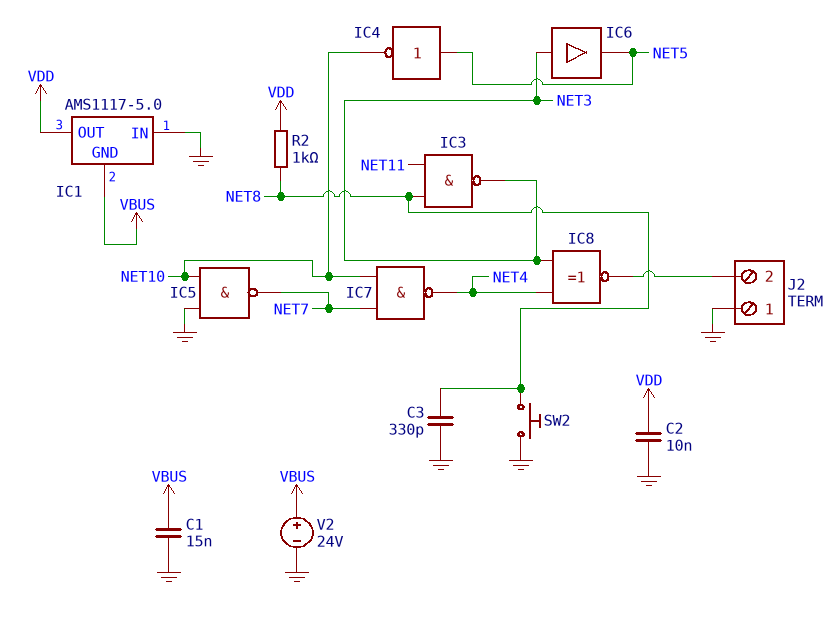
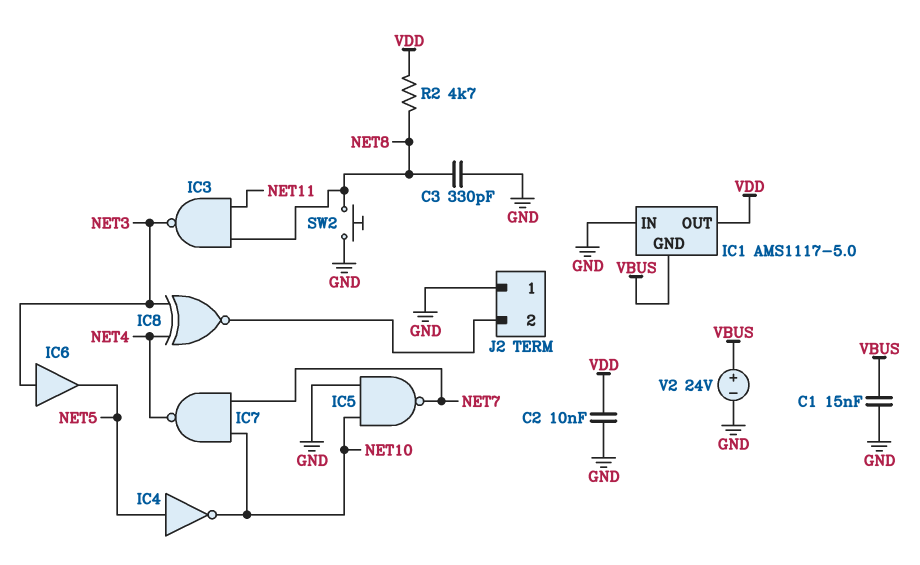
R2: 1k (NET8, VDD) -> 4.7k (NET8, VDD)

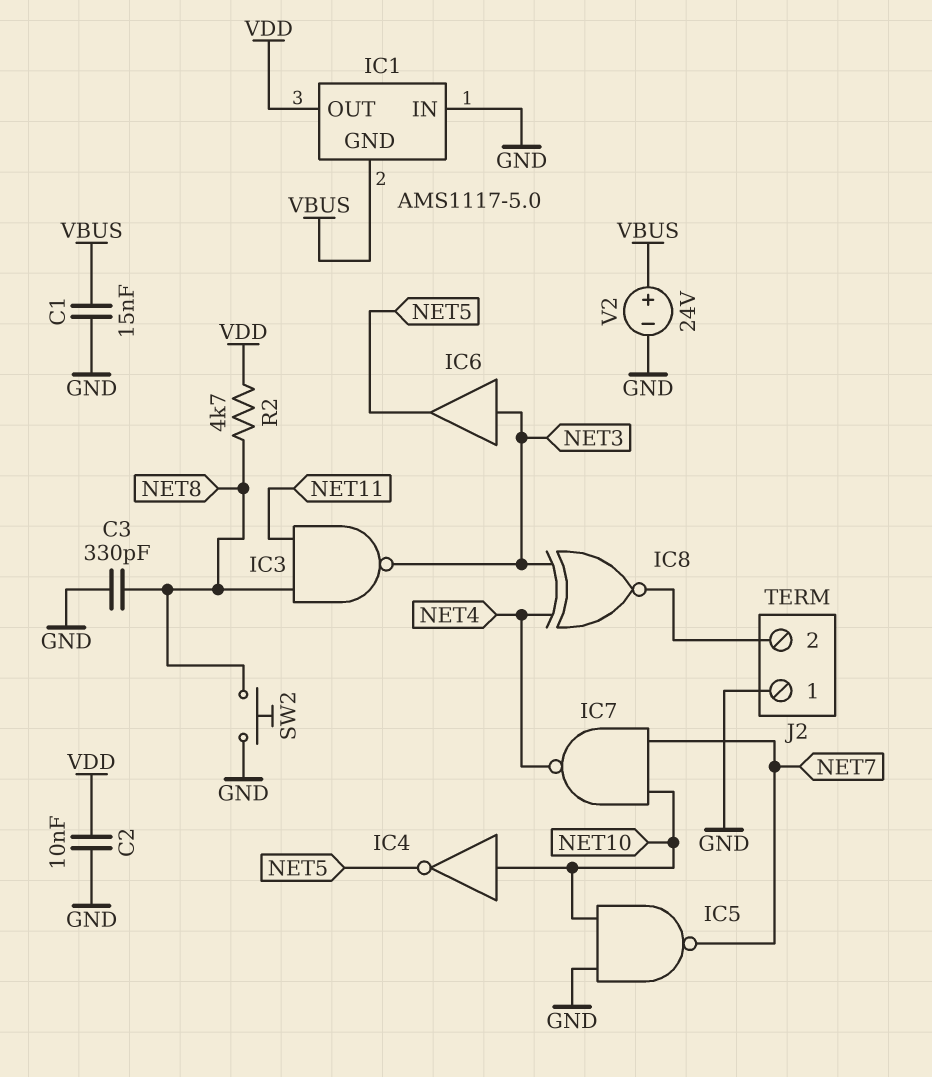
IC4: NOT (in NET5, out NET10) -> NOT (in NET10, out NET5)

